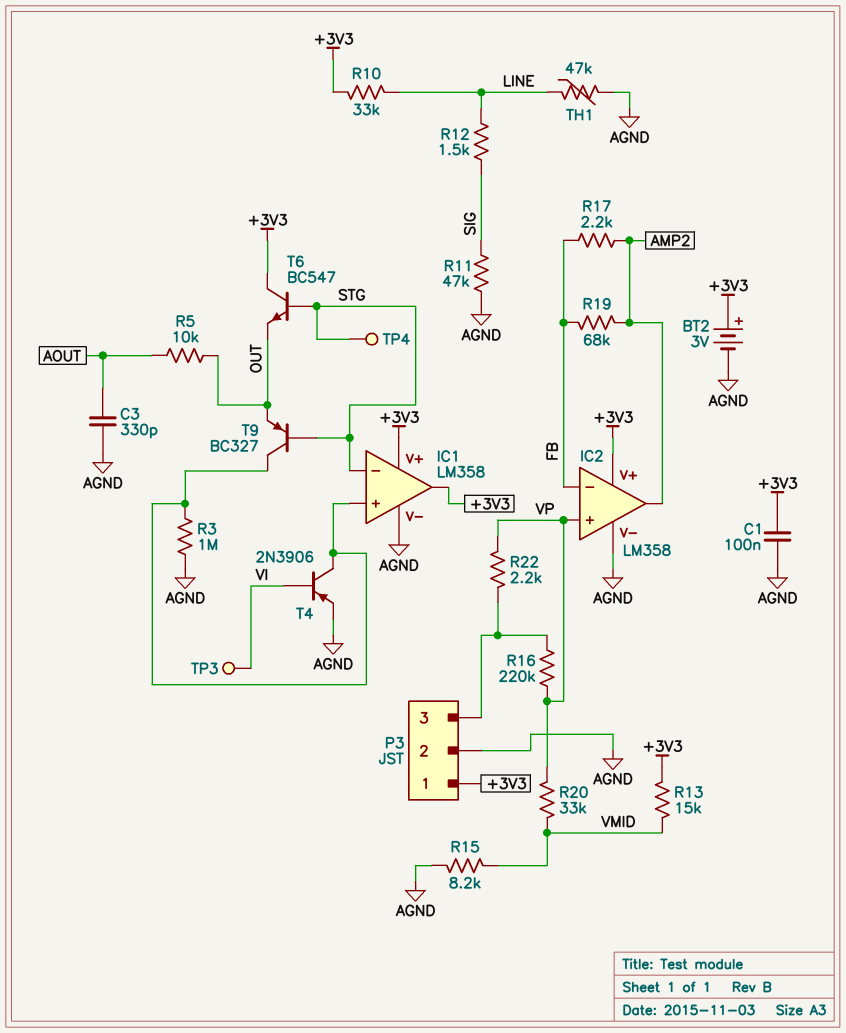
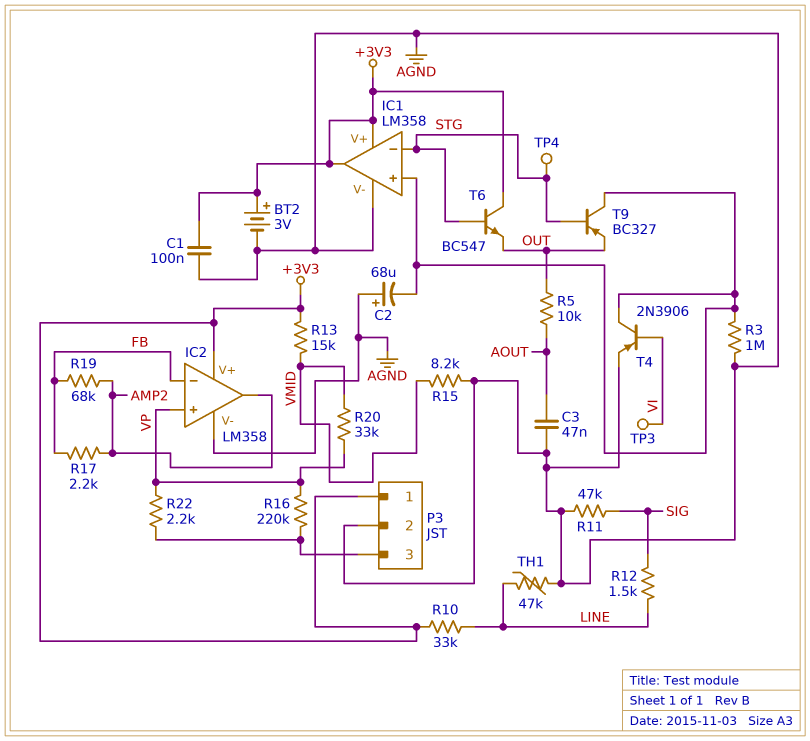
C2: none -> 68uF (plus AGND, minus IC1/in+)
C3: 330pF (AGND, AOUT) -> 47nF (AGND, AOUT)

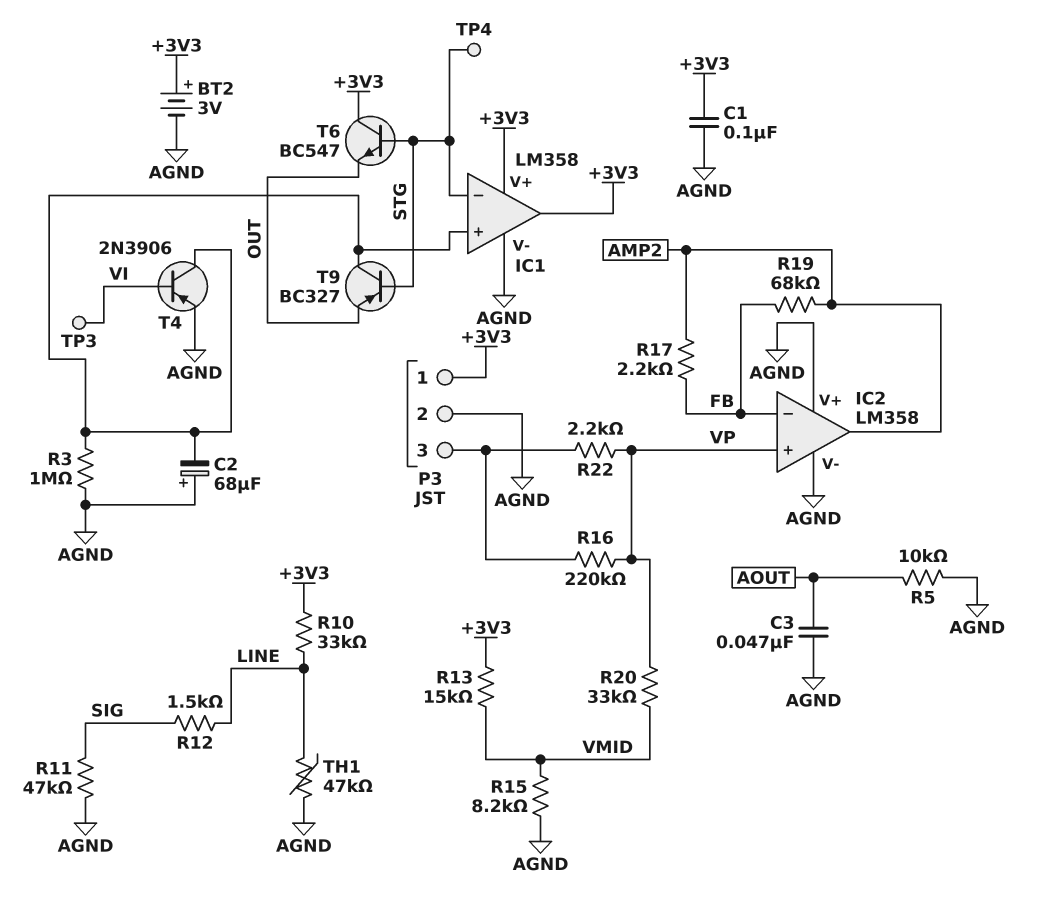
IC2 pin V+: +3V3 -> AGND
R5: 10k (AOUT, OUT) -> 10k (AGND, AOUT)

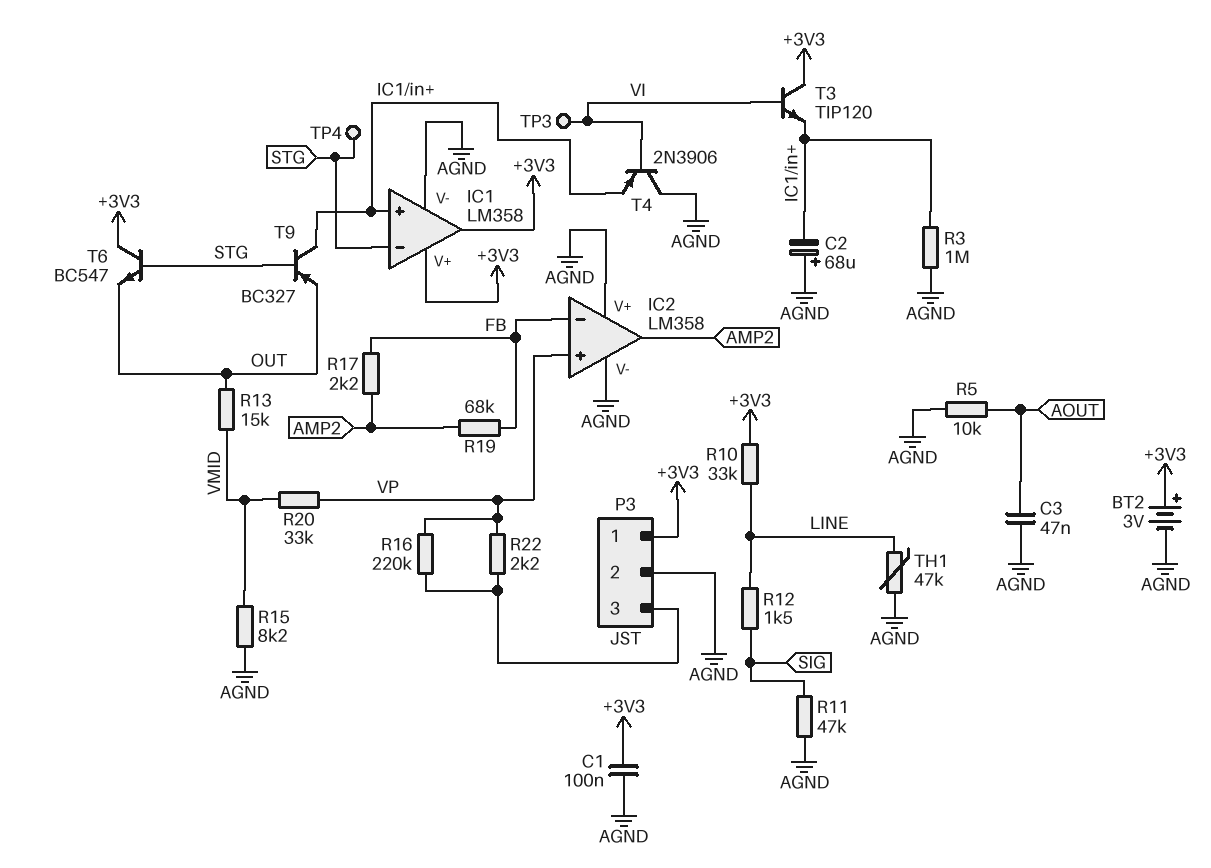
R13: 15k (+3V3, VMID) -> 15k (OUT, VMID)
T3: none -> NPN TIP120 (B VI, C +3V3, E IC1/in+)
T4: PNP 2N3906 (B VI, C IC1/in+, E AGND) -> PNP 2N3906 (B VI, C AGND, E IC1/in+)

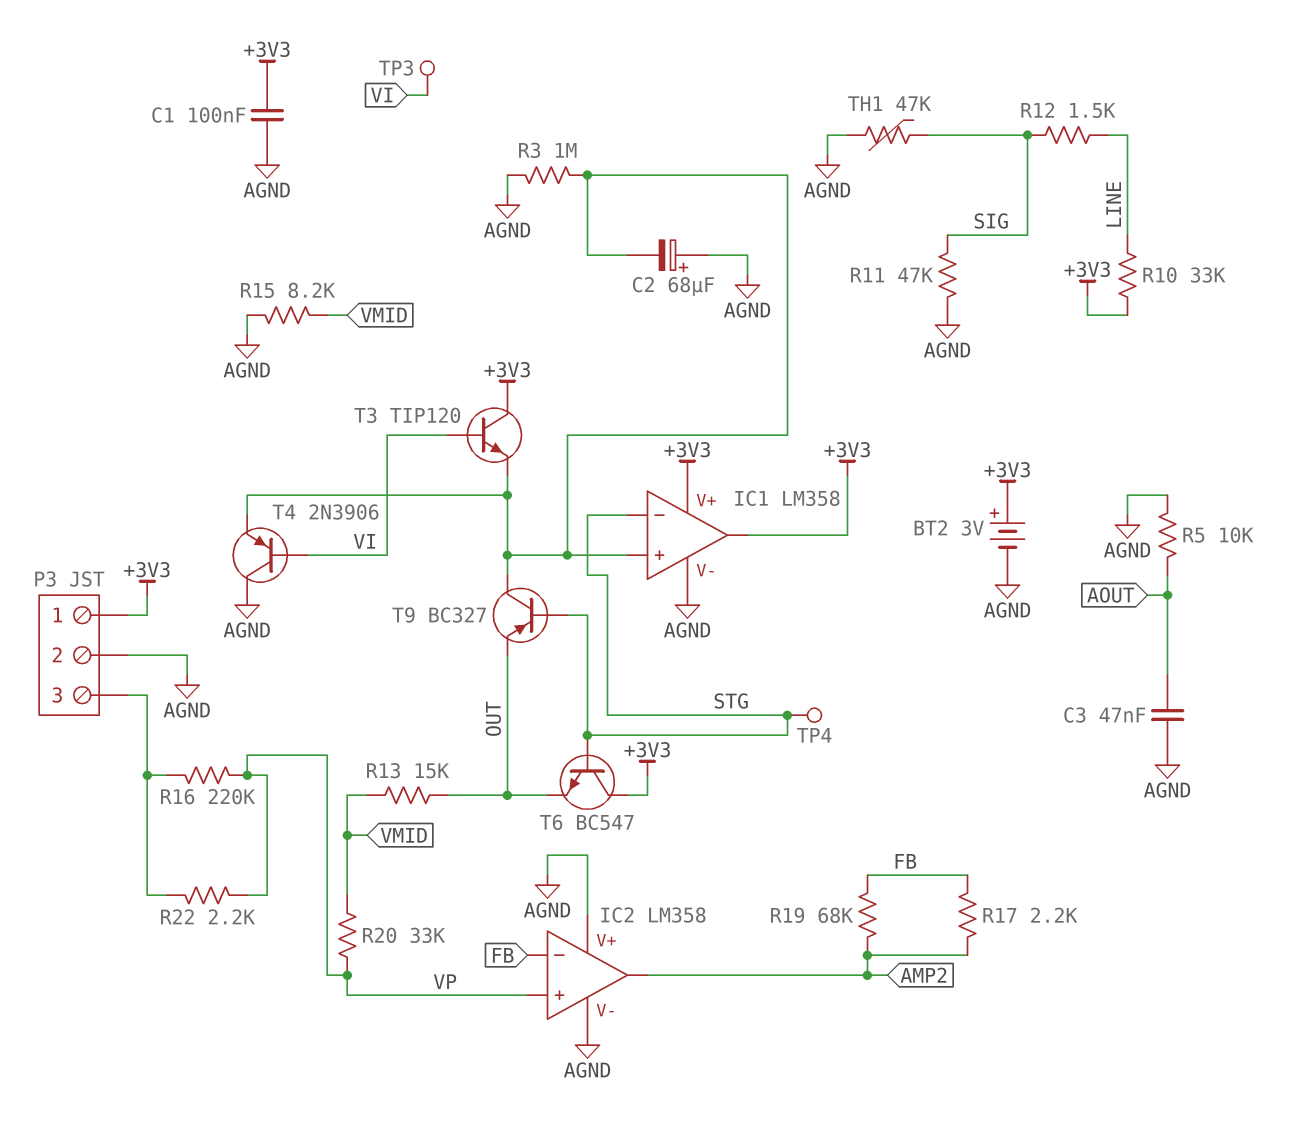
TH1: 47k (AGND, LINE) -> 47k (AGND, SIG)

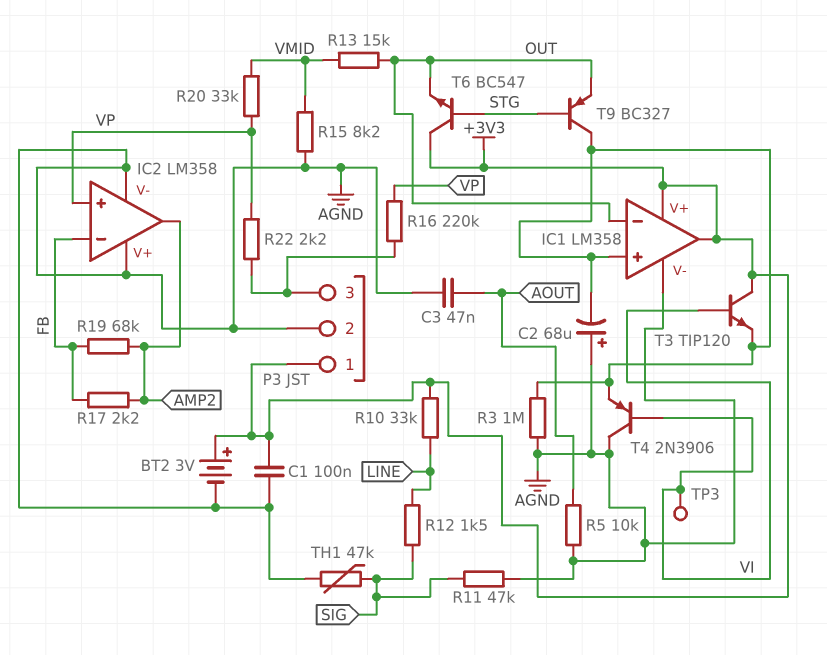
IC1 pin in-: STG -> OUT
TP4: test point (STG) -> none

